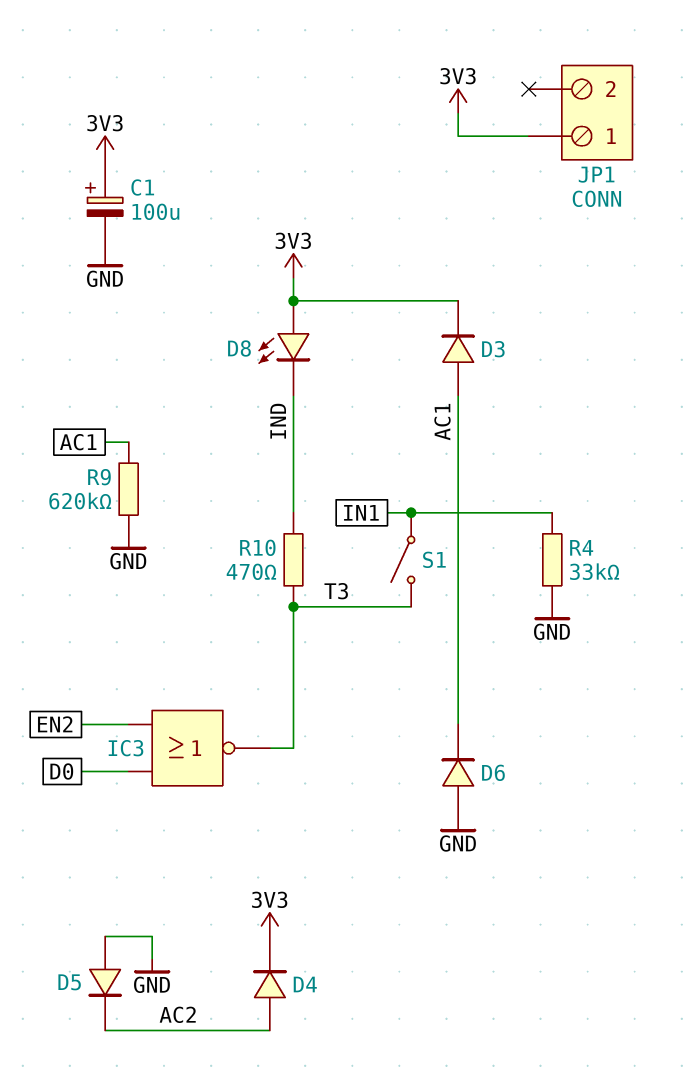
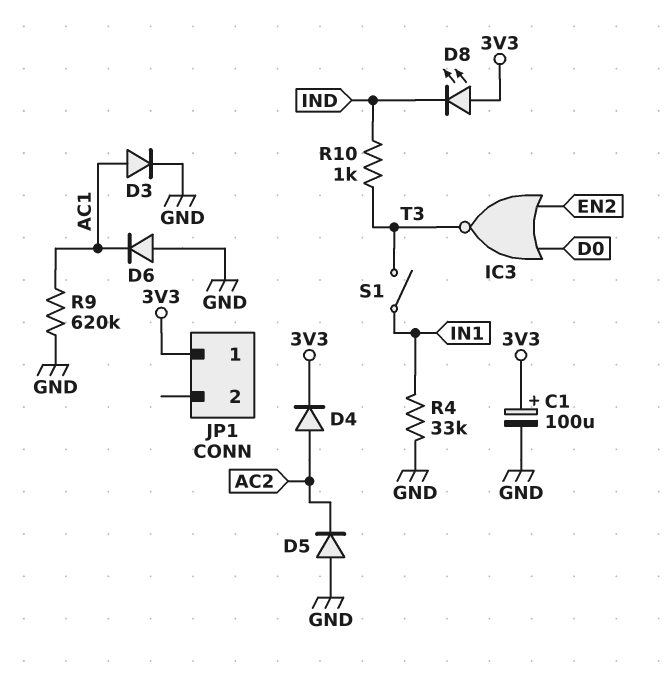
D3: diode (A AC1, K 3V3) -> diode (A AC1, K GND)
R10: 470 (IND, T3) -> 1k (IND, T3)

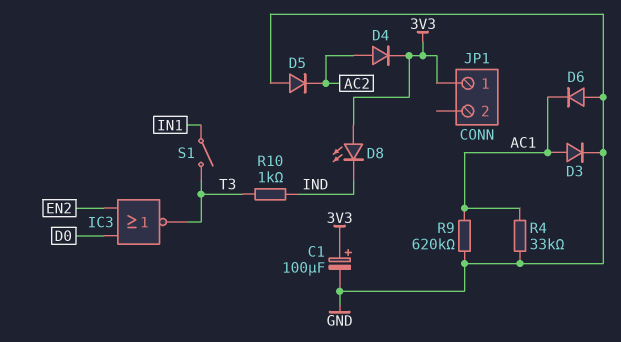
R4: 33k (GND, IN1) -> 33k (AC1, GND)

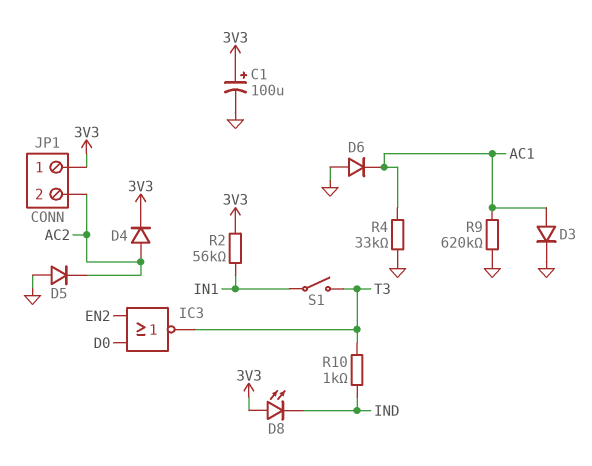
JP1 pin 2: none -> AC2
R2: none -> 56k (3V3, IN1)

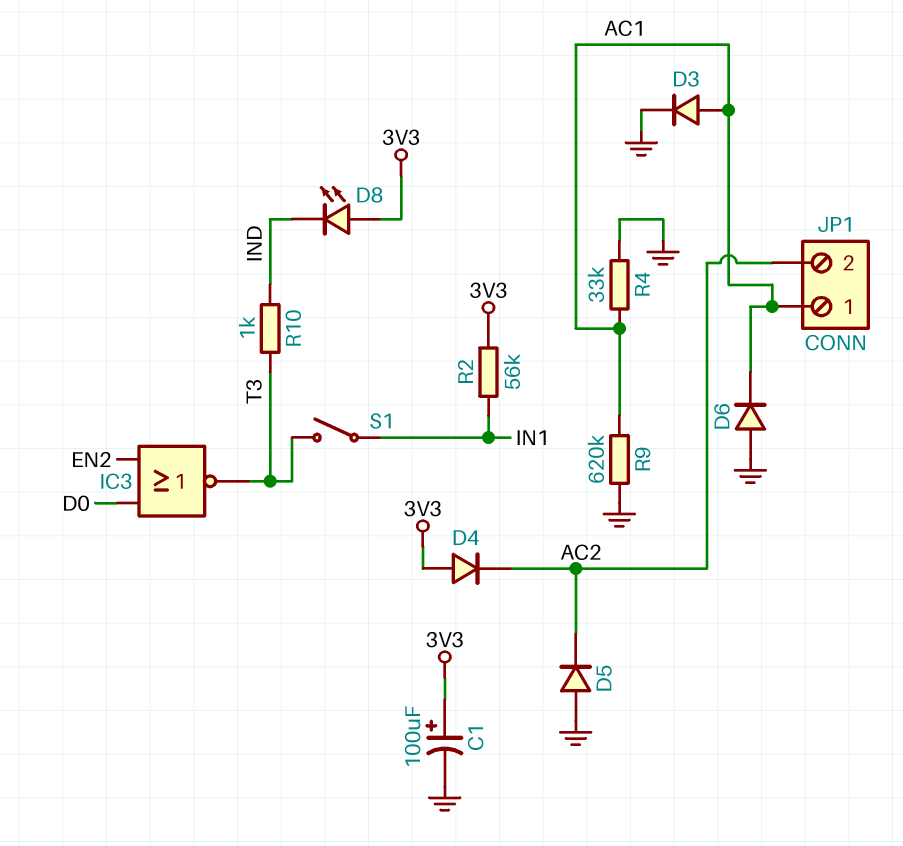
D4: diode (A AC2, K 3V3) -> diode (A 3V3, K AC2)
JP1 pin 1: 3V3 -> AC1

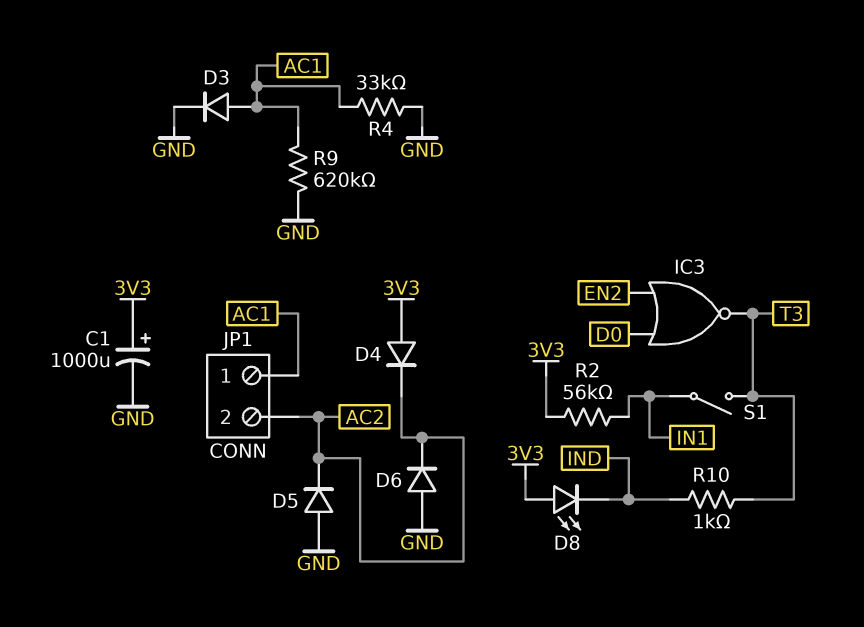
C1: 100uF (plus 3V3, minus GND) -> 1000uF (plus 3V3, minus GND)
D6: diode (A GND, K AC1) -> diode (A GND, K AC2)

